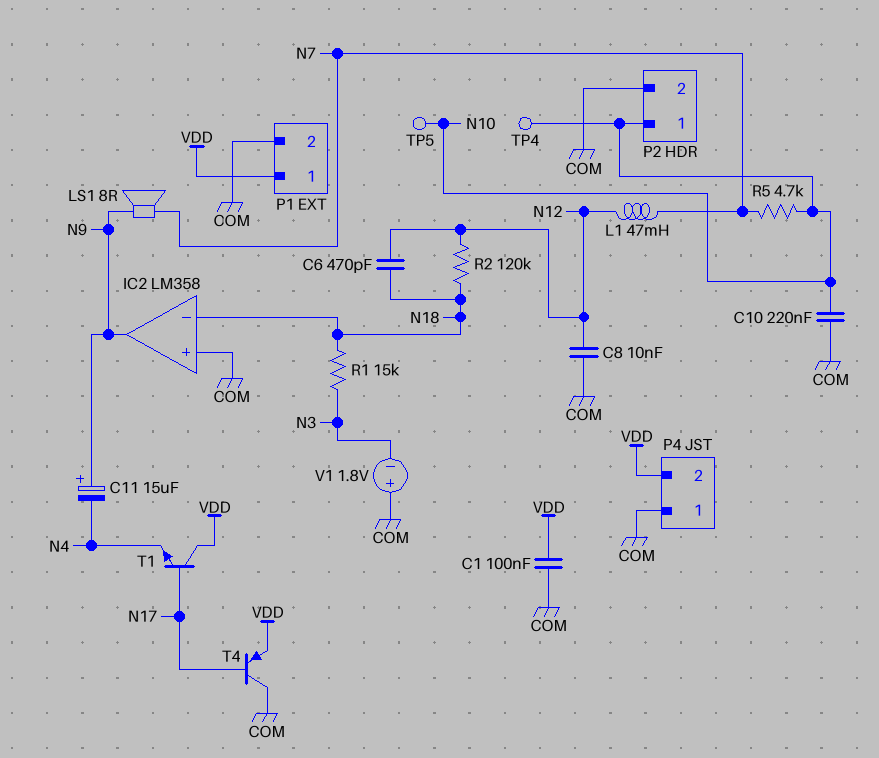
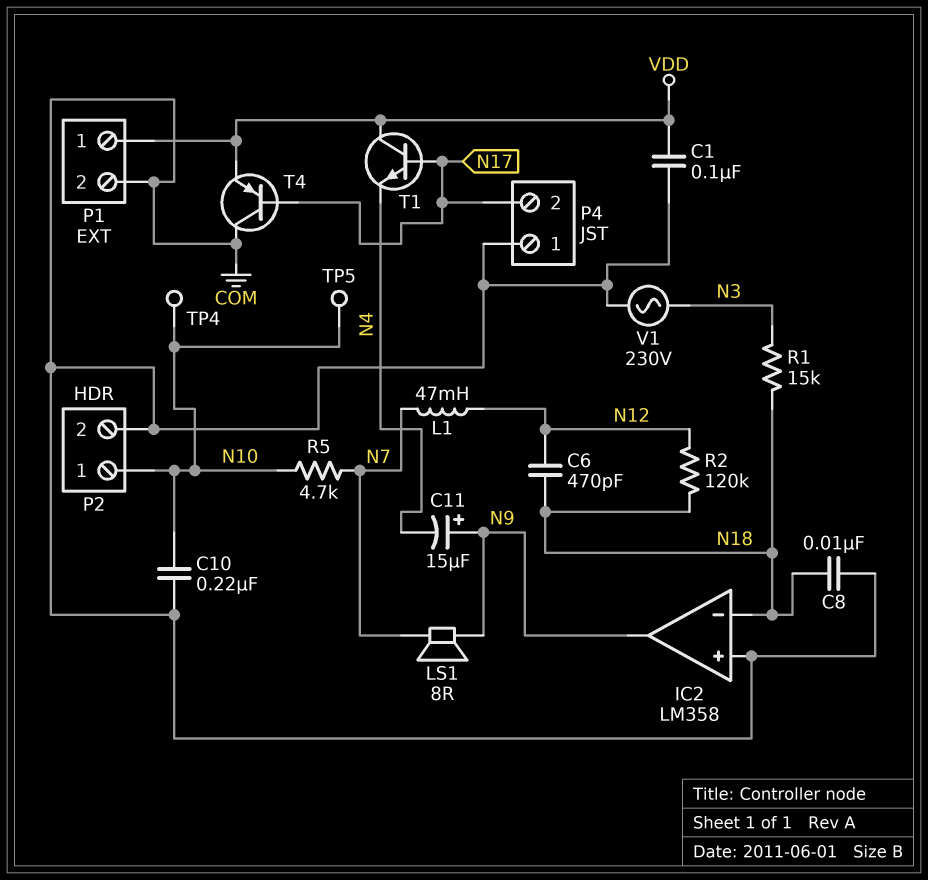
C8: 10nF (COM, N12) -> 10nF (COM, N18)
P4 pin 2: VDD -> N17
V1: 1.8V (plus COM, minus N3) -> AC 230V (COM, N3)

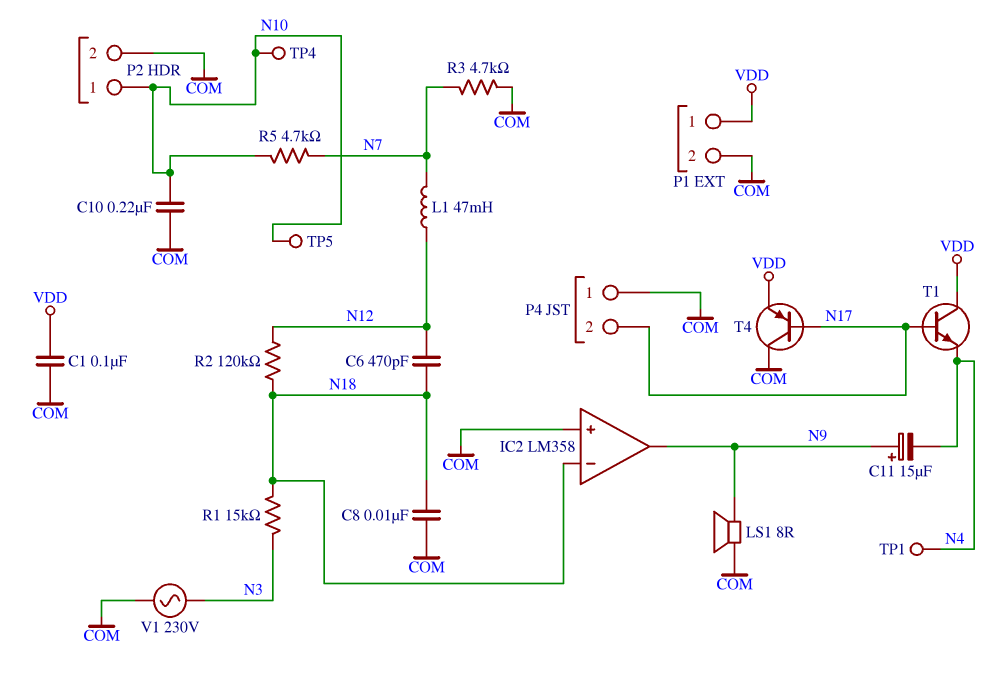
LS1: speaker 8R (N7, N9) -> speaker 8R (COM, N9)
R3: none -> 4.7k (COM, N7)
TP1: none -> test point (N4)

